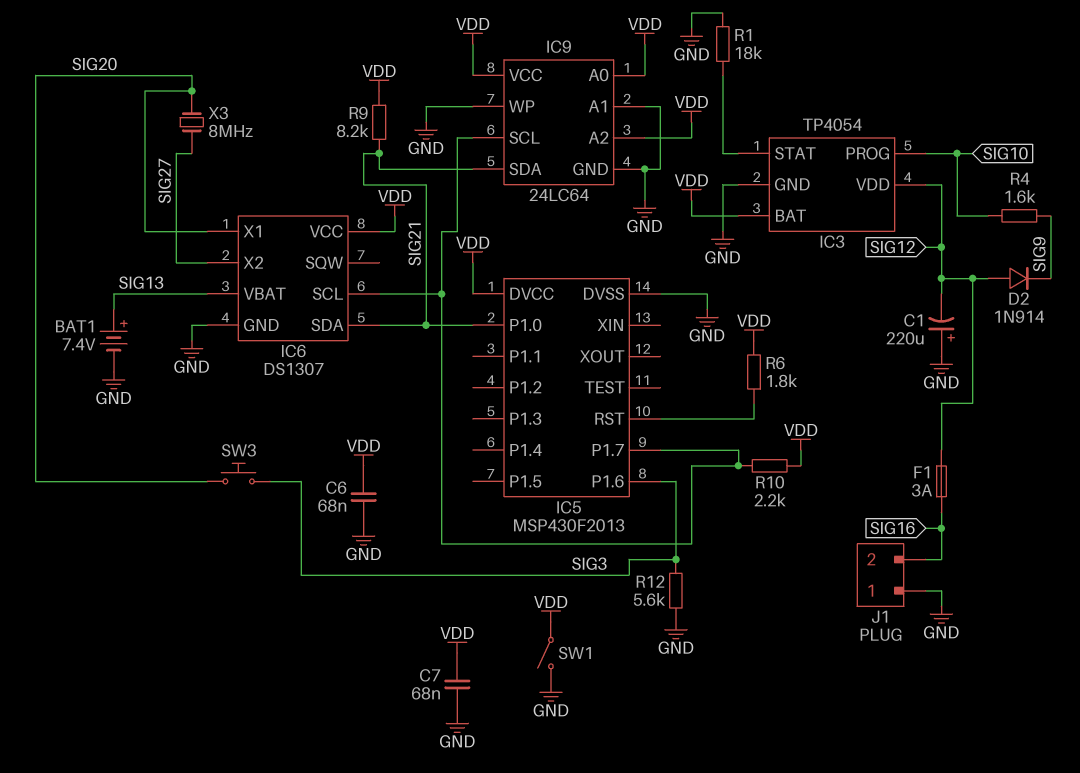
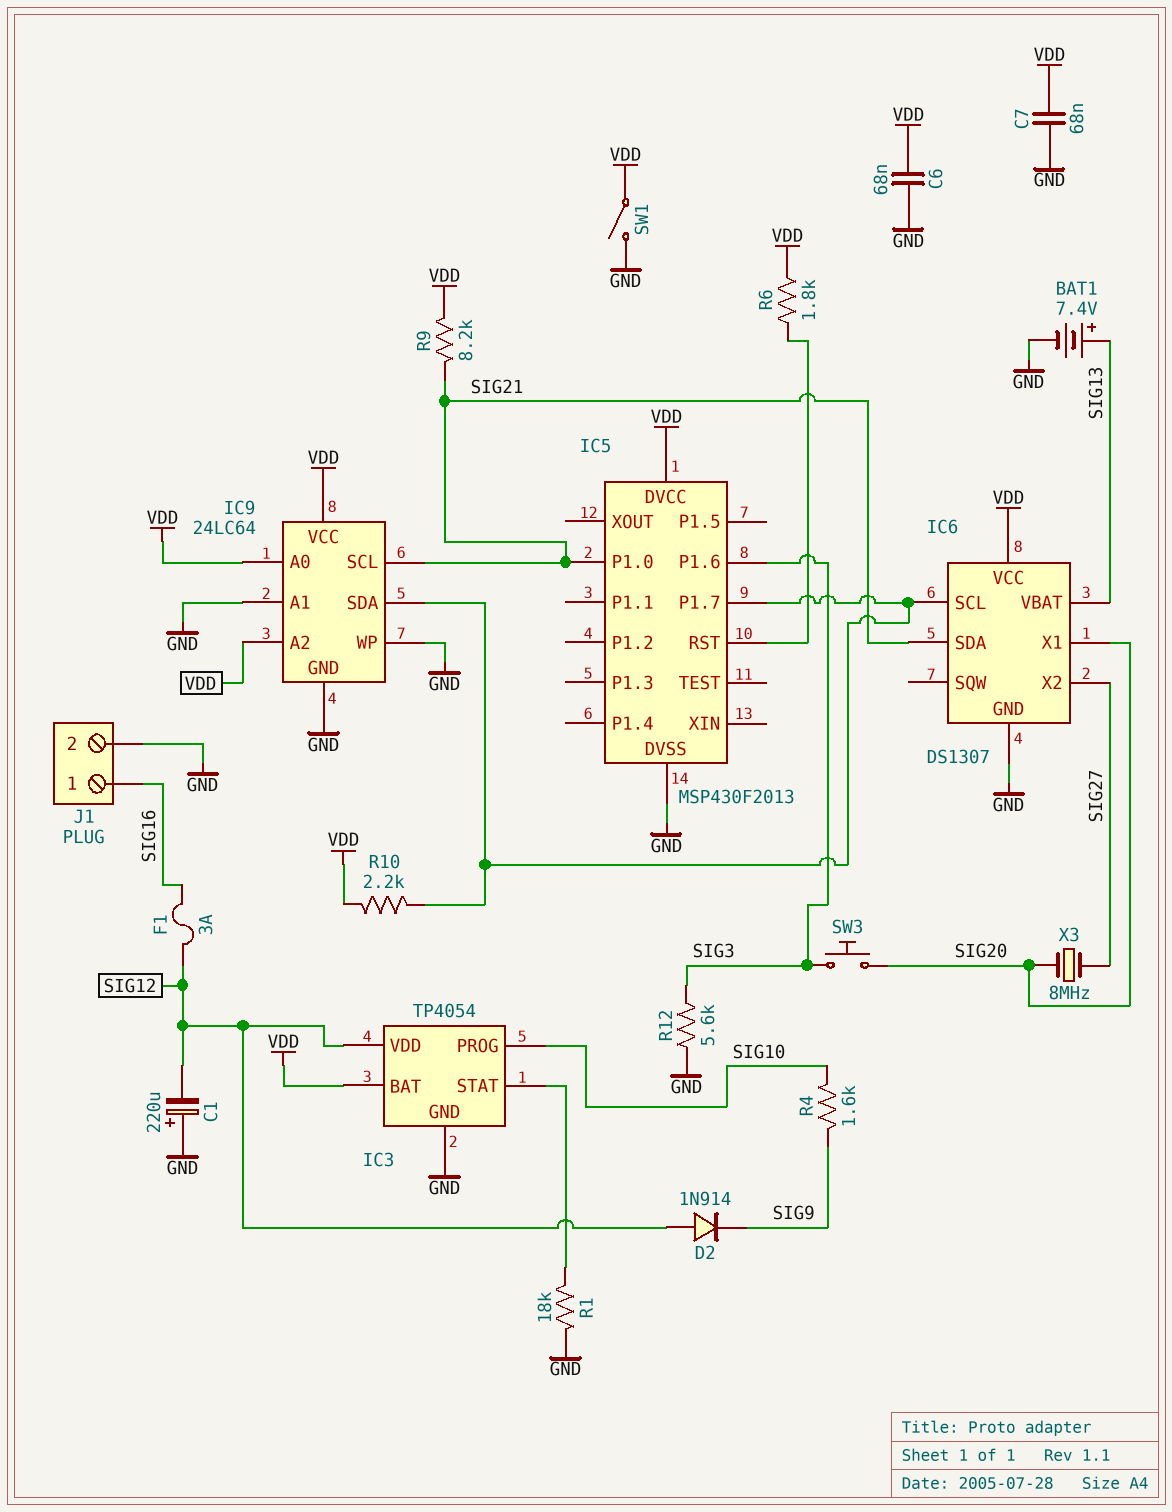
IC9 pin SCL: IC5/P1.7 -> SIG21
IC9 pin SDA: SIG21 -> IC5/P1.7
J1 pin 1: GND -> SIG16
J1 pin 2: SIG16 -> GND

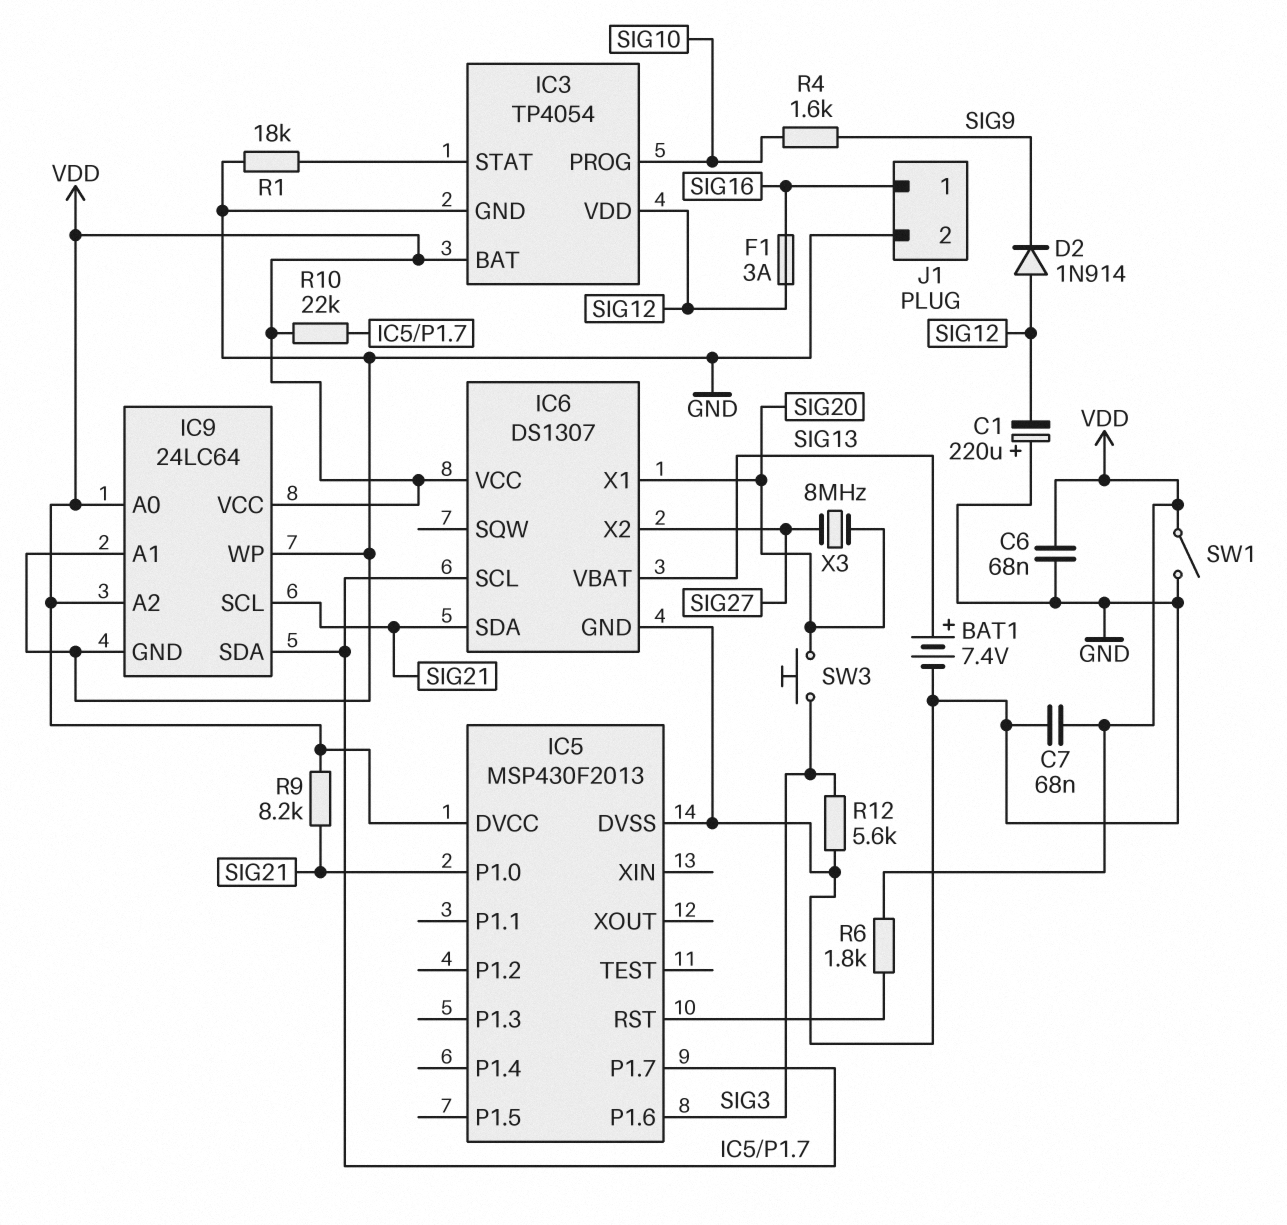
R10: 2.2k (IC5/P1.7, VDD) -> 22k (IC5/P1.7, VDD)

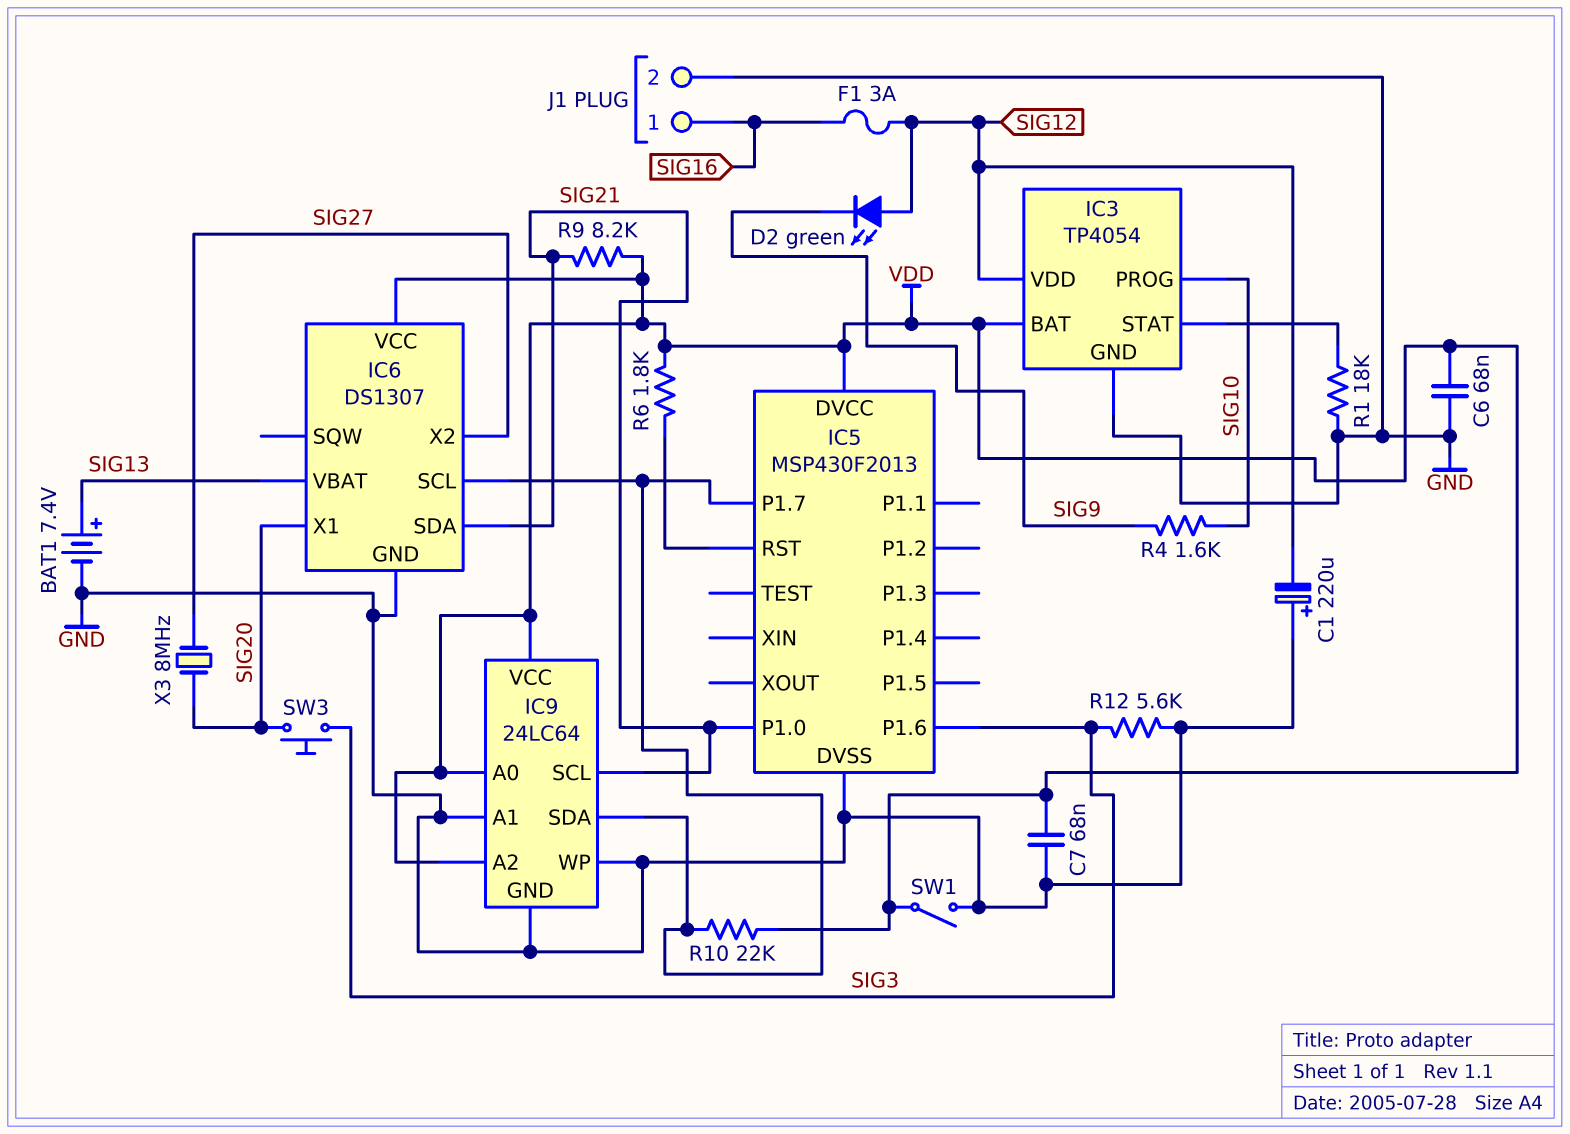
D2: diode 1N914 (A SIG12, K SIG9) -> LED green (A SIG12, K SIG9)

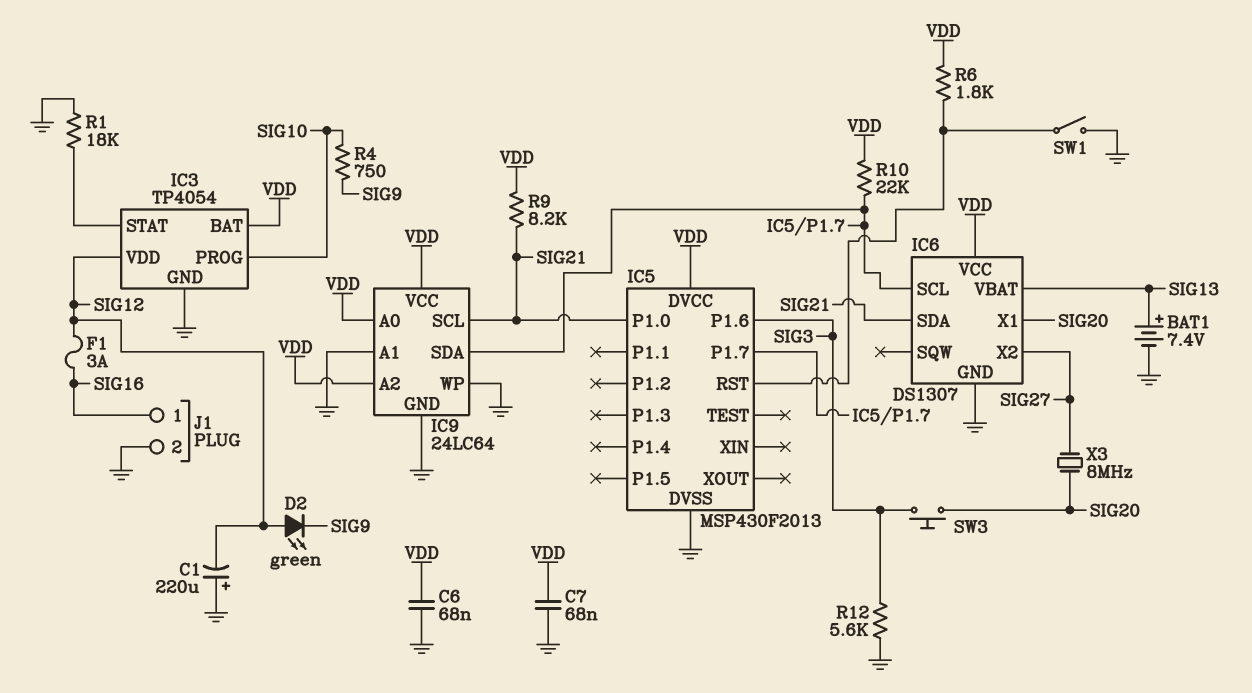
R4: 1.6k (SIG9, SIG10) -> 750 (SIG9, SIG10)
SW1: switch (GND, VDD) -> switch (GND, IC5/RST)

